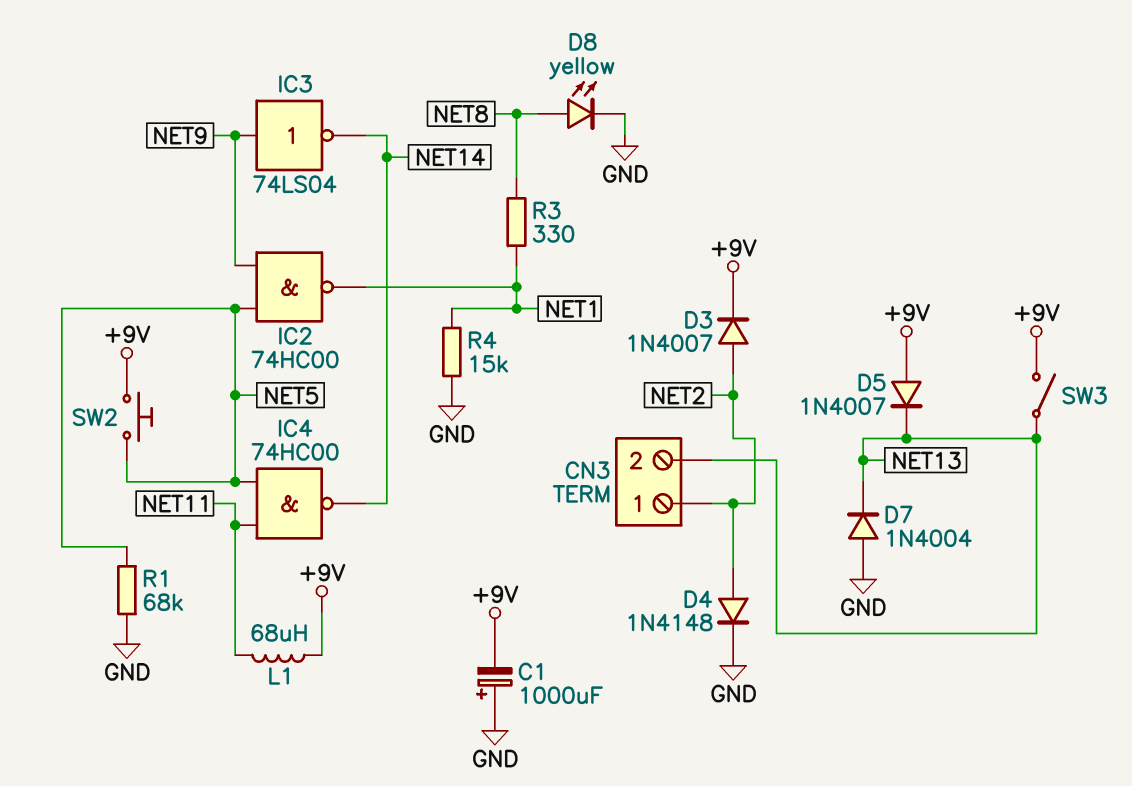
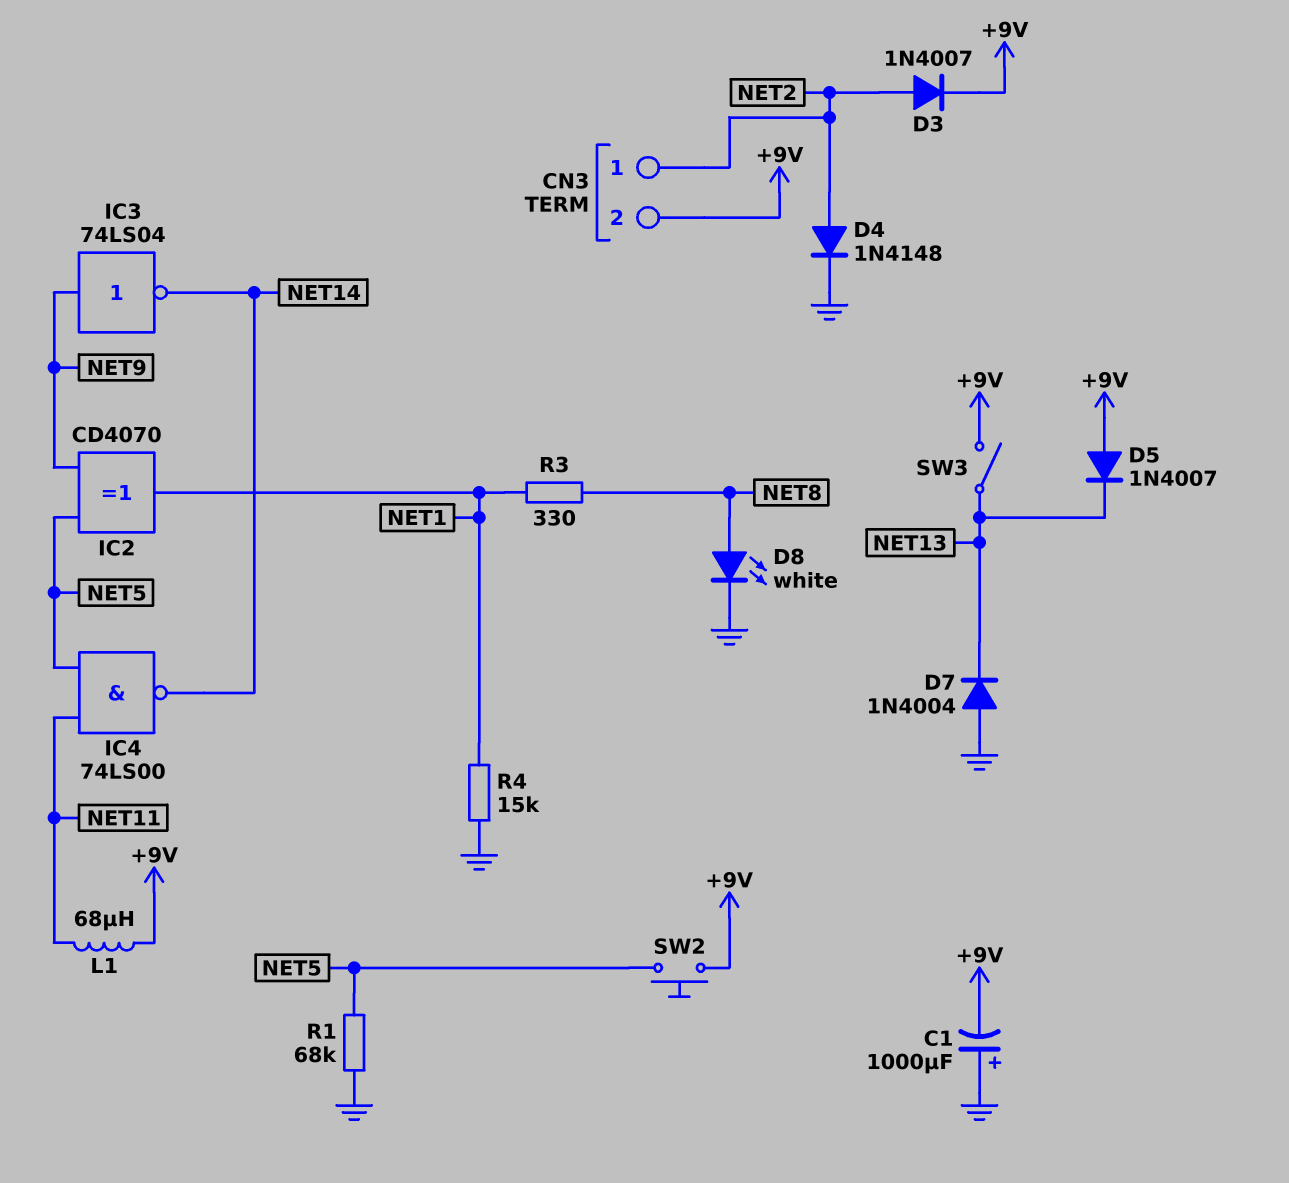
CN3 pin 2: NET13 -> +9V
D8: LED yellow (A NET8, K GND) -> LED white (A NET8, K GND)
IC2: NAND 74HC00 (in NET5, in NET9, out NET1) -> XOR CD4070 (in NET5, in NET9, out NET1)
IC4: NAND 74HC00 (in NET5, in NET11, out NET14) -> NAND 74LS00 (in NET5, in NET11, out NET14)

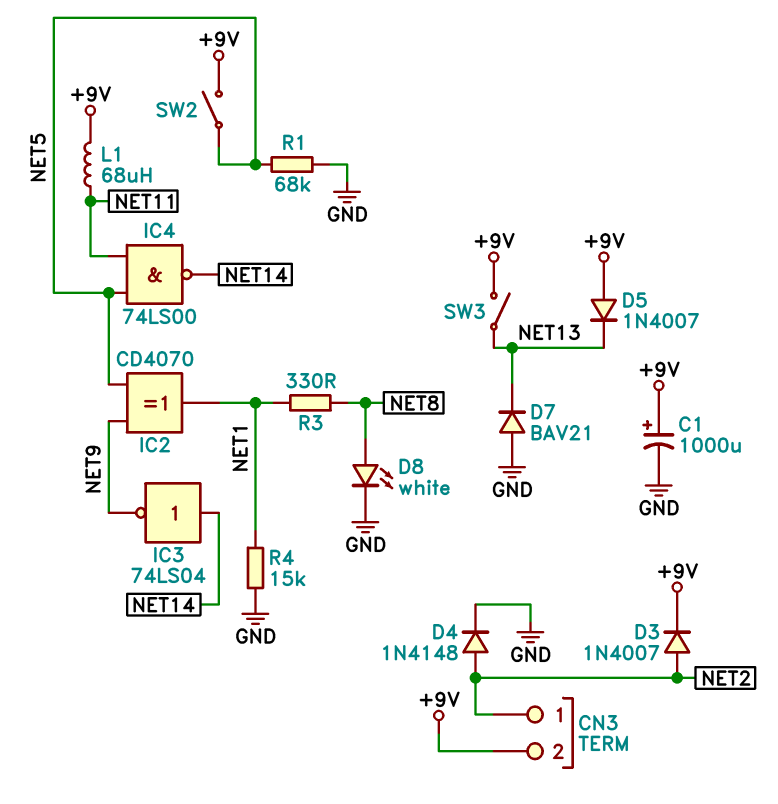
C1: 1000uF (plus GND, minus +9V) -> 1000uF (plus +9V, minus GND)
D7: diode 1N4004 (A GND, K NET13) -> diode BAV21 (A GND, K NET13)
IC3: NOT 74LS04 (in NET9, out NET14) -> NOT 74LS04 (in NET14, out NET9)
SW2: button (+9V, NET5) -> switch (+9V, NET5)

